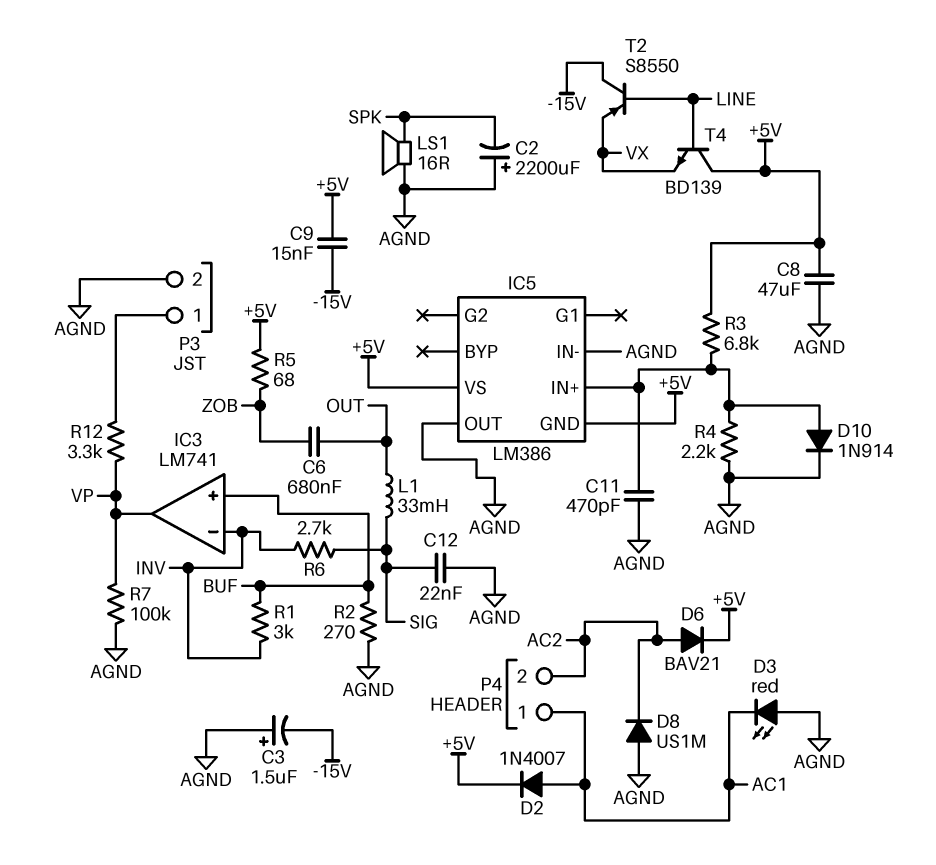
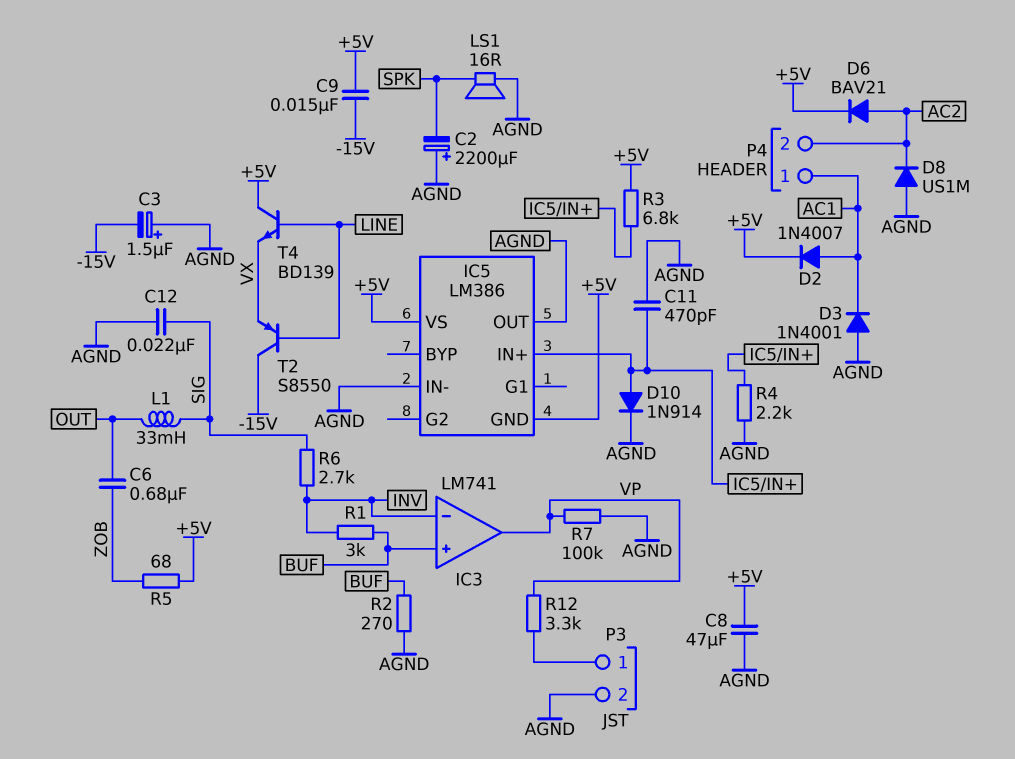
D3: LED red (A AGND, K AC1) -> diode 1N4001 (A AGND, K AC1)

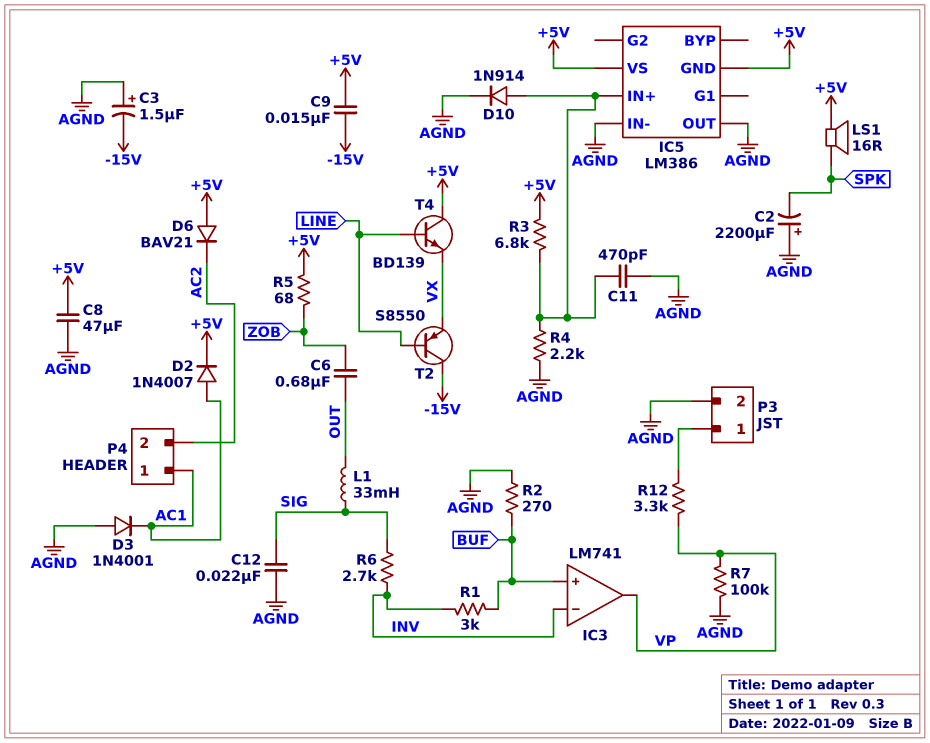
D6: diode BAV21 (A AC2, K +5V) -> diode BAV21 (A +5V, K AC2)
D8: diode US1M (A AGND, K AC2) -> none
LS1: speaker 16R (AGND, SPK) -> speaker 16R (+5V, SPK)

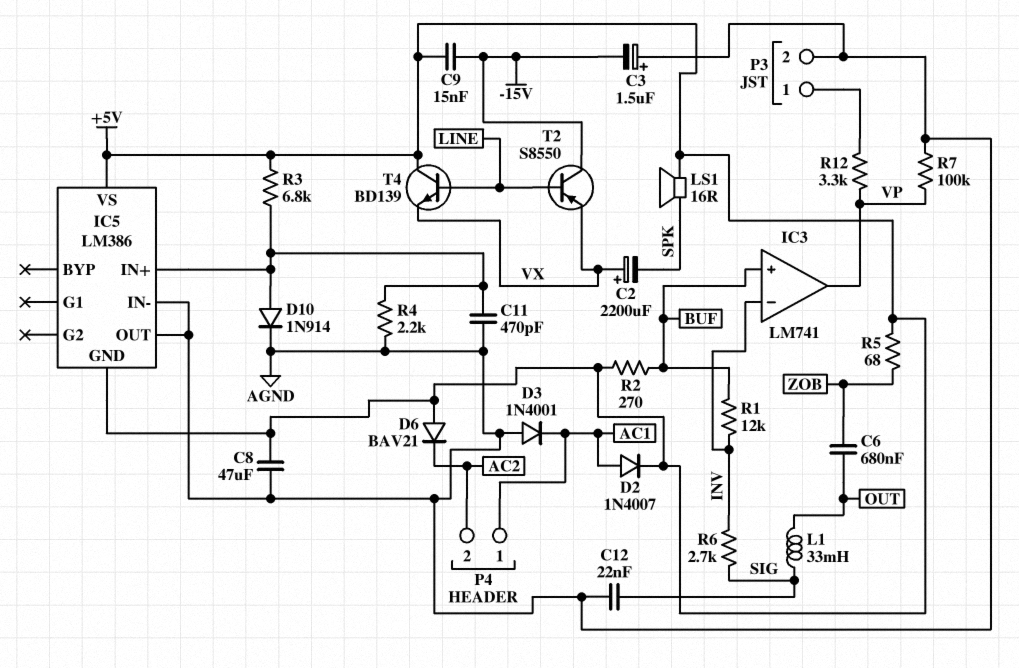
C2: 2200uF (plus AGND, minus SPK) -> 2200uF (plus VX, minus SPK)
R1: 3k (BUF, INV) -> 12k (BUF, INV)
R2: 270 (AGND, BUF) -> 270 (+5V, BUF)

